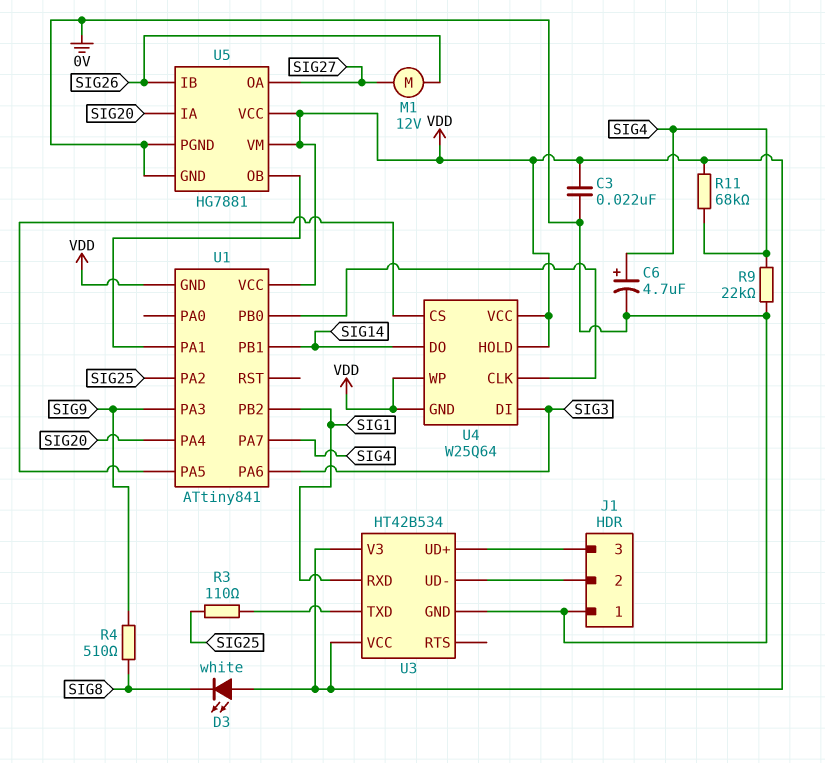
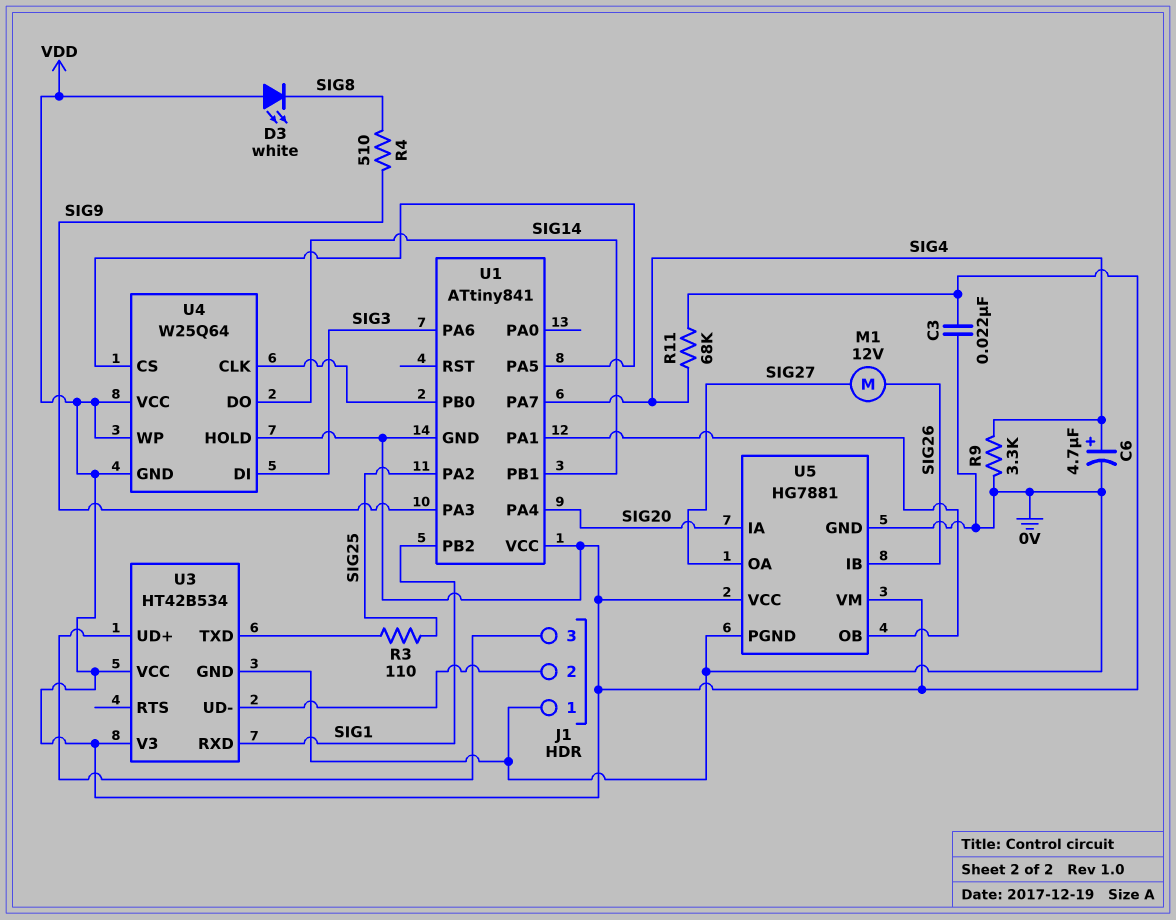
R9: 22k (0V, SIG4) -> 3.3k (0V, SIG4)

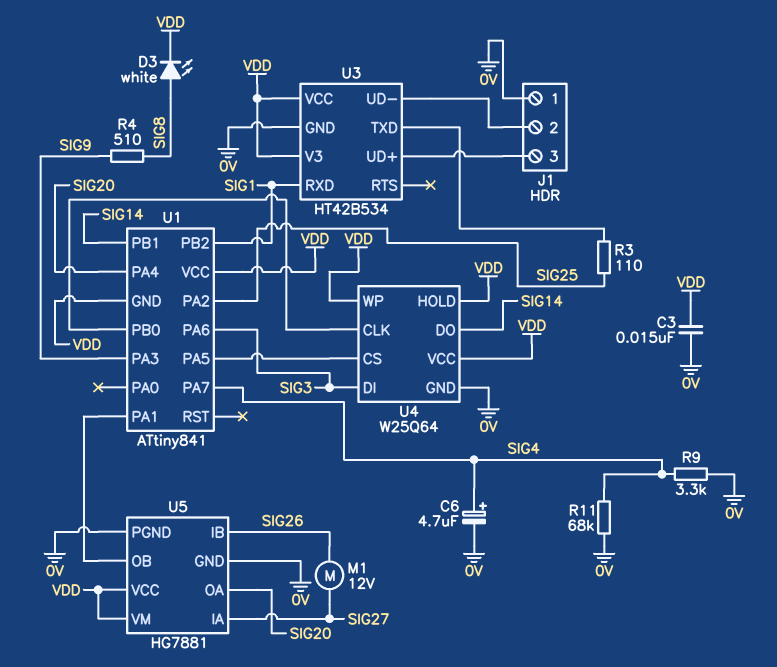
C3: 22nF (0V, VDD) -> 15nF (0V, VDD)
D3: LED white (A VDD, K SIG8) -> LED white (A SIG8, K VDD)
R11: 68k (SIG4, VDD) -> 68k (0V, SIG4)
U4 pin GND: VDD -> 0V
U5 pin IA: SIG20 -> SIG27
U5 pin OA: SIG27 -> SIG20

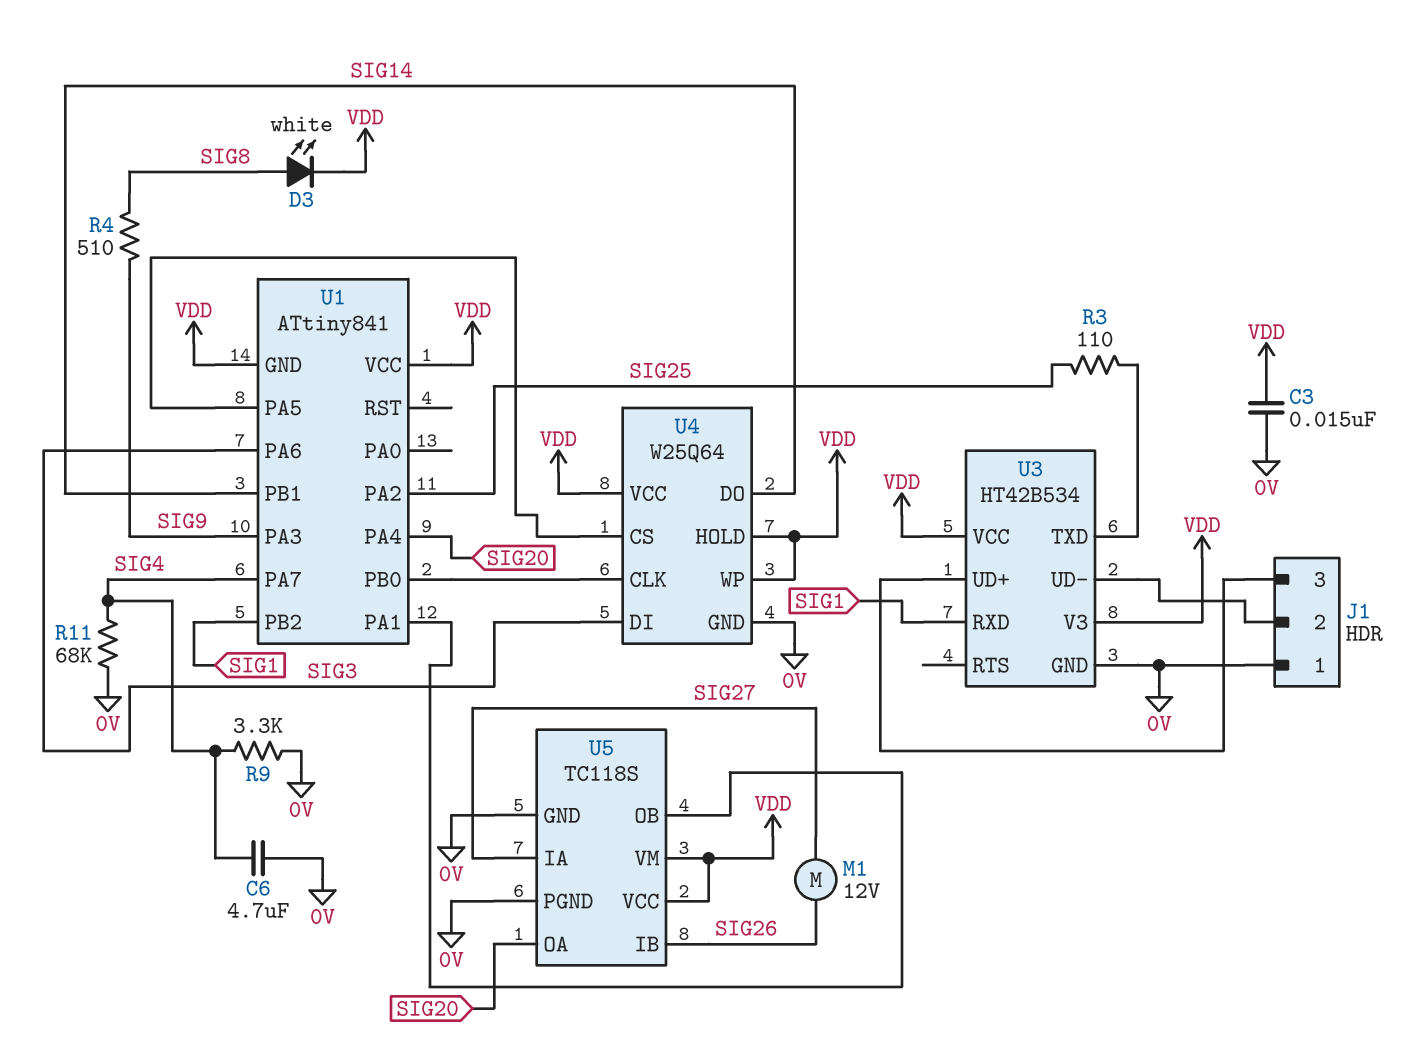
C6: 4.7uF (plus SIG4, minus 0V) -> 4.7uF (0V, SIG4)
U5: HG7881 -> TC118S

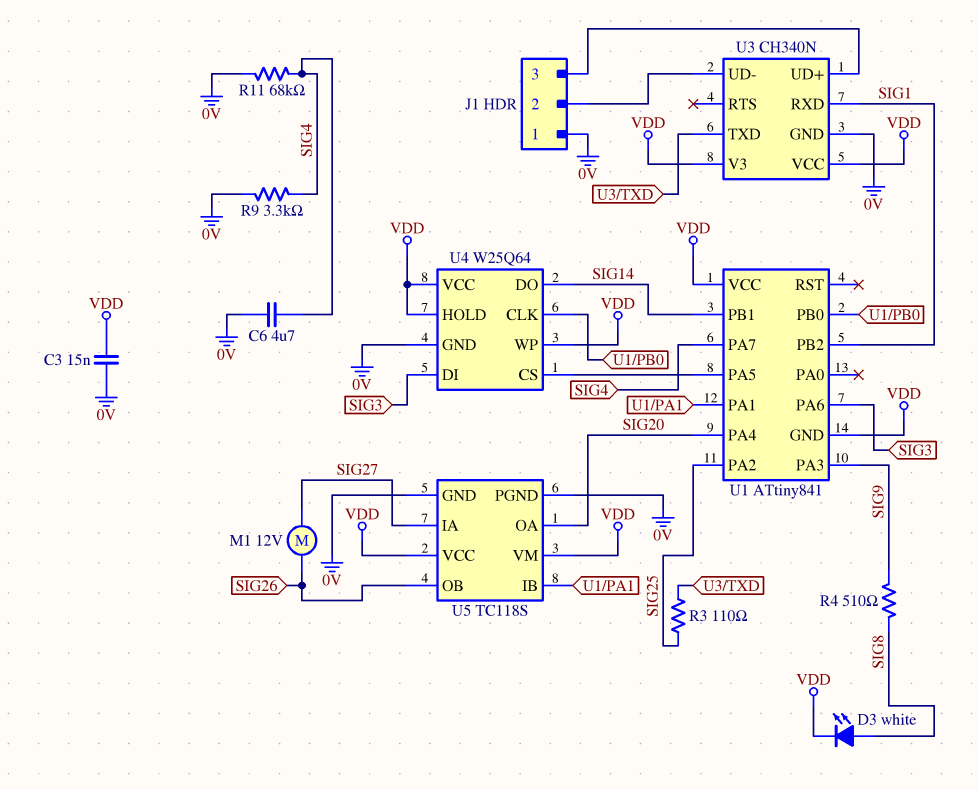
U3: HT42B534 -> CH340N
U5 pin IB: SIG26 -> U1/PA1
U5 pin OB: U1/PA1 -> SIG26

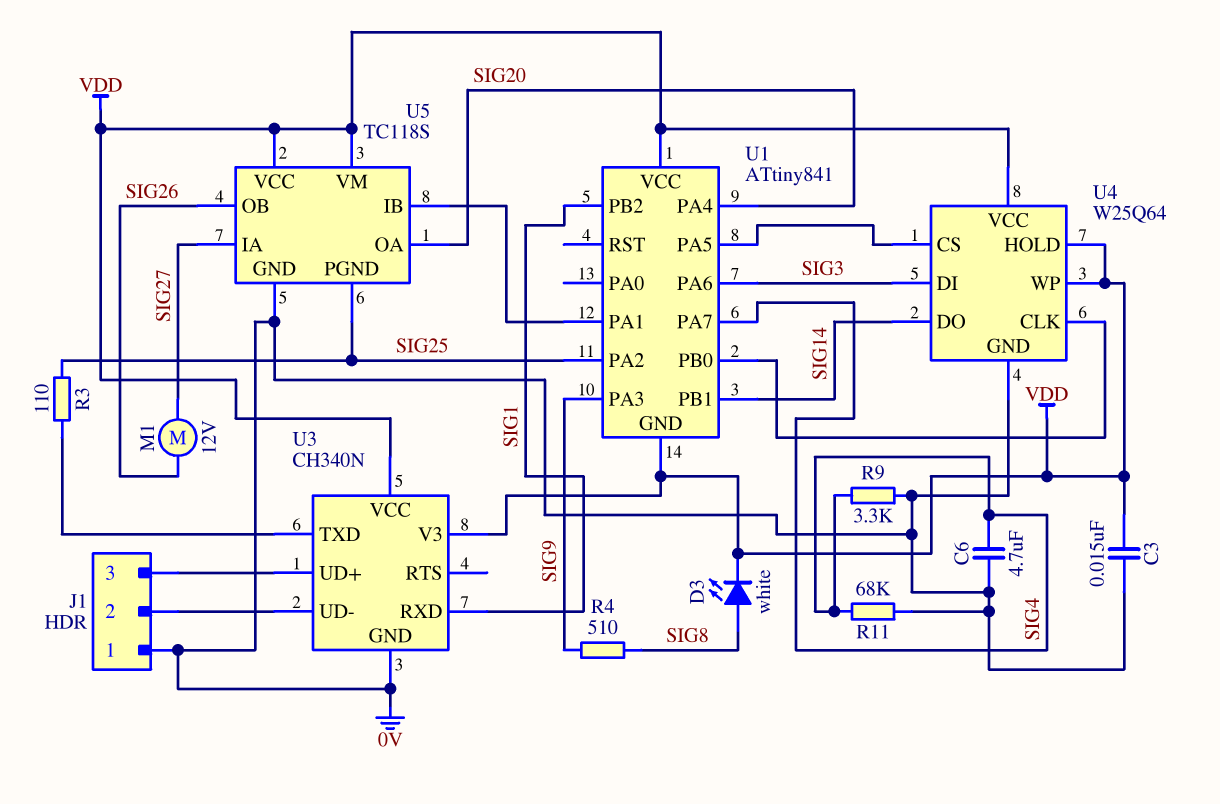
U5 pin PGND: 0V -> SIG25

